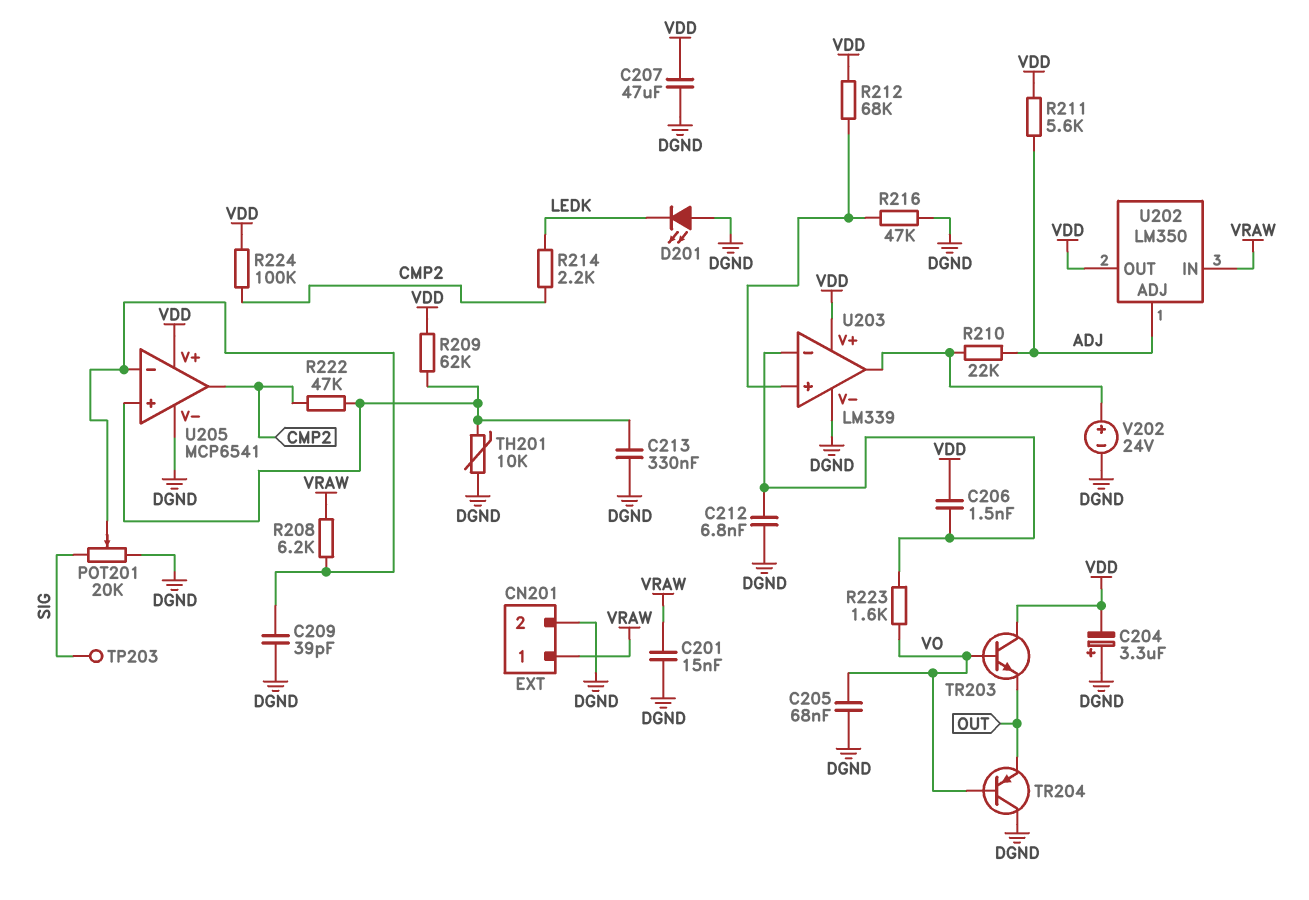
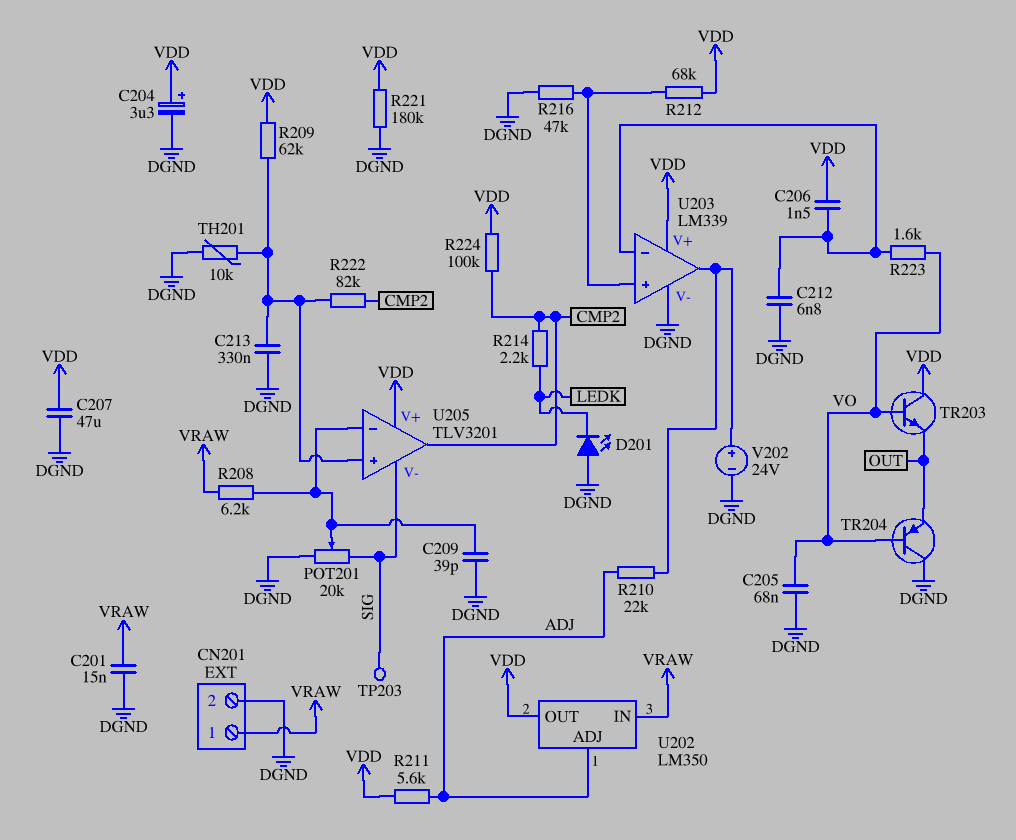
C204: 3.3uF (plus DGND, minus VDD) -> 3.3uF (plus VDD, minus DGND)
R221: none -> 180k (DGND, VDD)
R222: 47k (CMP2, U205/in+) -> 82k (CMP2, U205/in+)
U205: MCP6541 -> TLV3201
U205 pin V-: DGND -> SIG

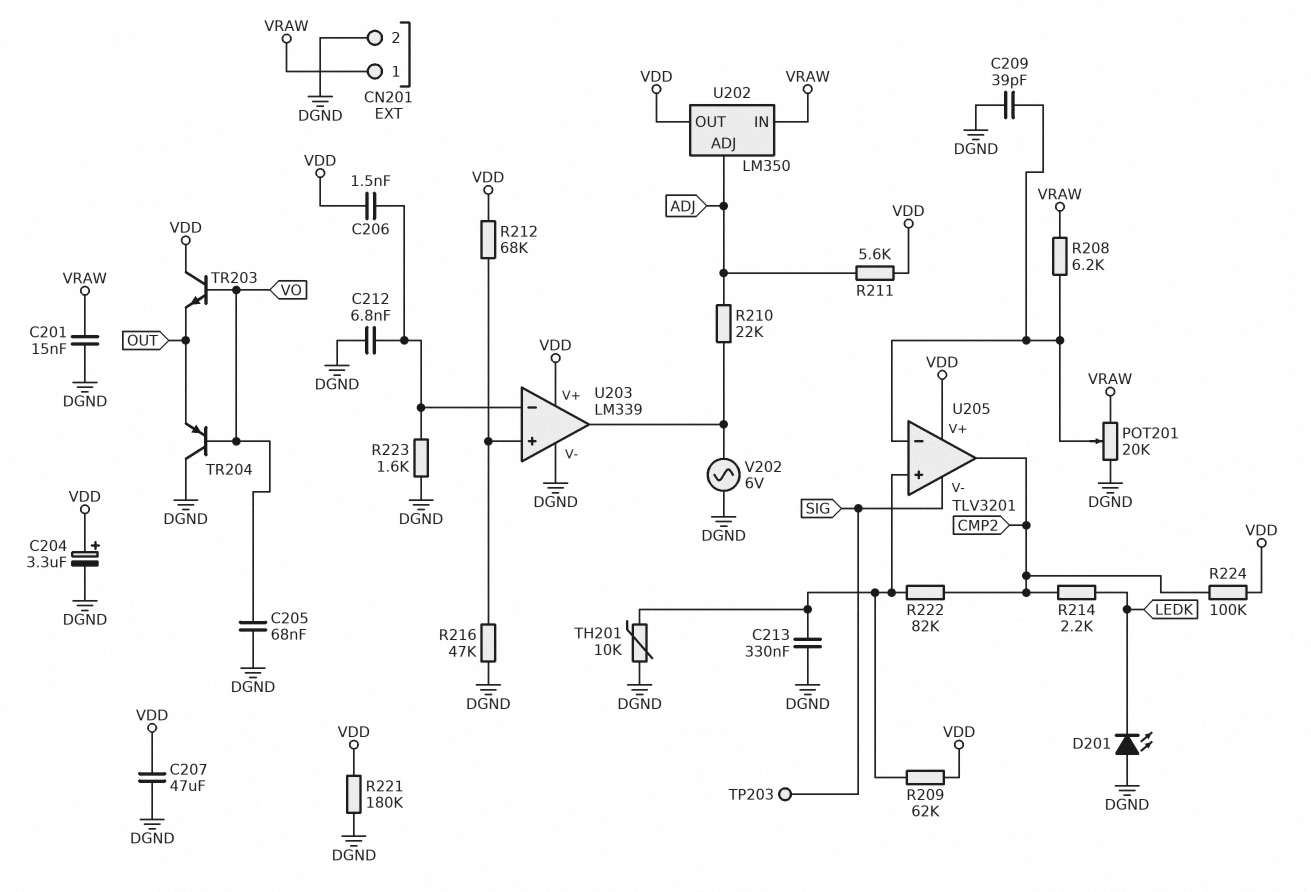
POT201: 20k (DGND, SIG, wiper U205/in-) -> 20k (DGND, VRAW, wiper U205/in-)
R223: 1.6k (U203/in-, VO) -> 1.6k (DGND, U203/in-)
V202: 24V (plus U203/out, minus DGND) -> AC 6V (DGND, U203/out)

